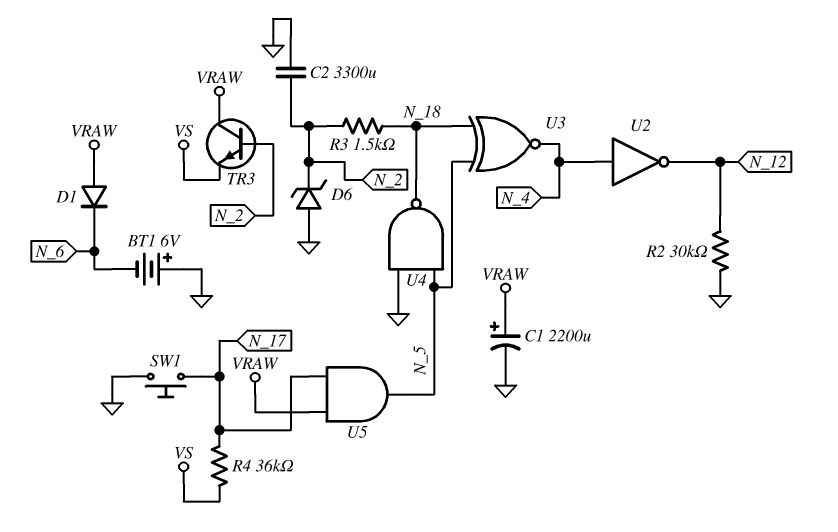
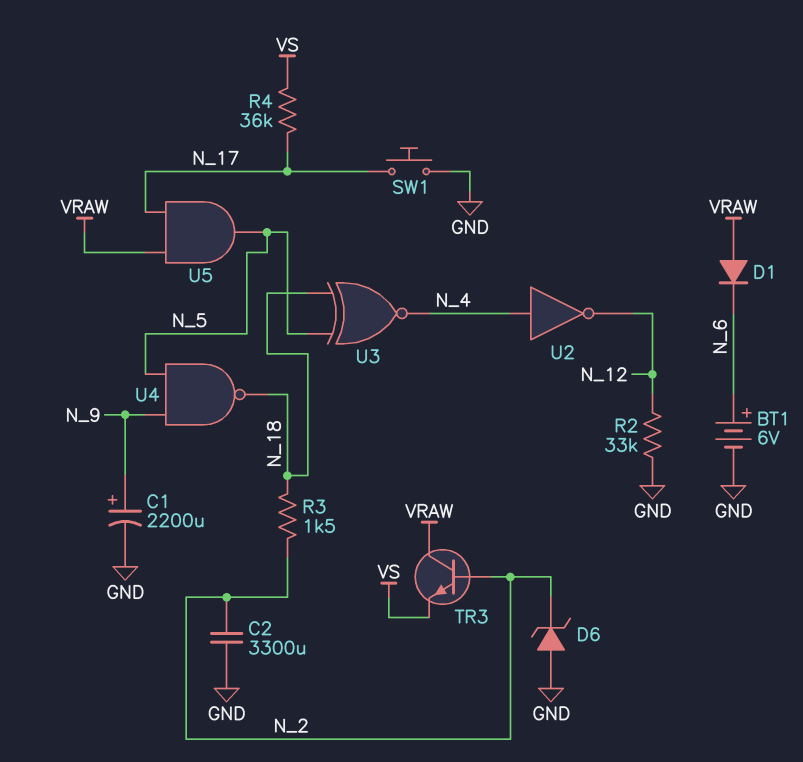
BT1: 6V (plus GND, minus N_6) -> 6V (plus N_6, minus GND)
C1: 2200uF (plus VRAW, minus GND) -> 2200uF (plus N_9, minus GND)
R2: 30k (GND, N_12) -> 33k (GND, N_12)
U4: NAND (in GND, in N_5, out N_18) -> NAND (in N_5, in N_9, out N_18)

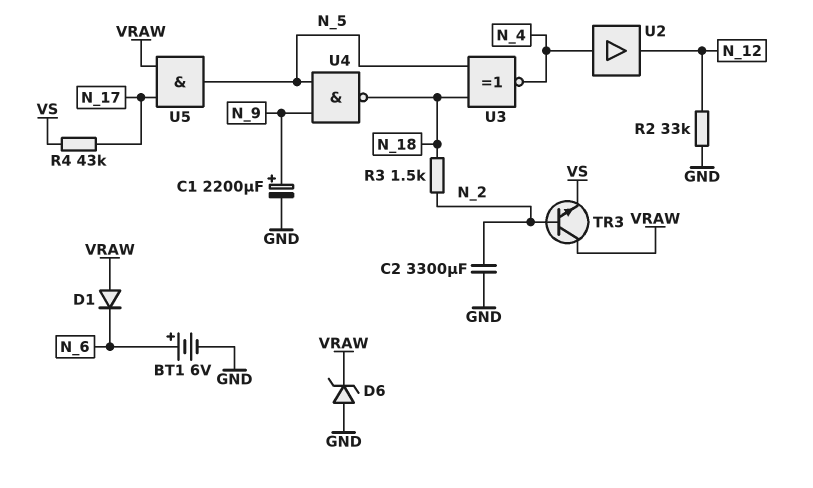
D6: zener (A GND, K N_2) -> zener (A GND, K VRAW)
R4: 36k (N_17, VS) -> 43k (N_17, VS)
SW1: button (GND, N_17) -> none
U2: NOT (in N_4, out N_12) -> buffer (in N_4, out N_12)

